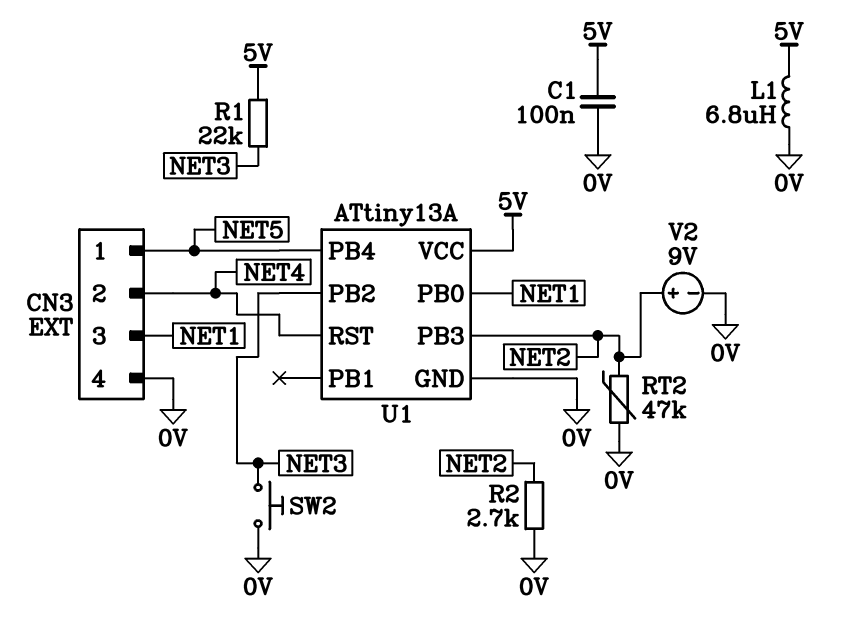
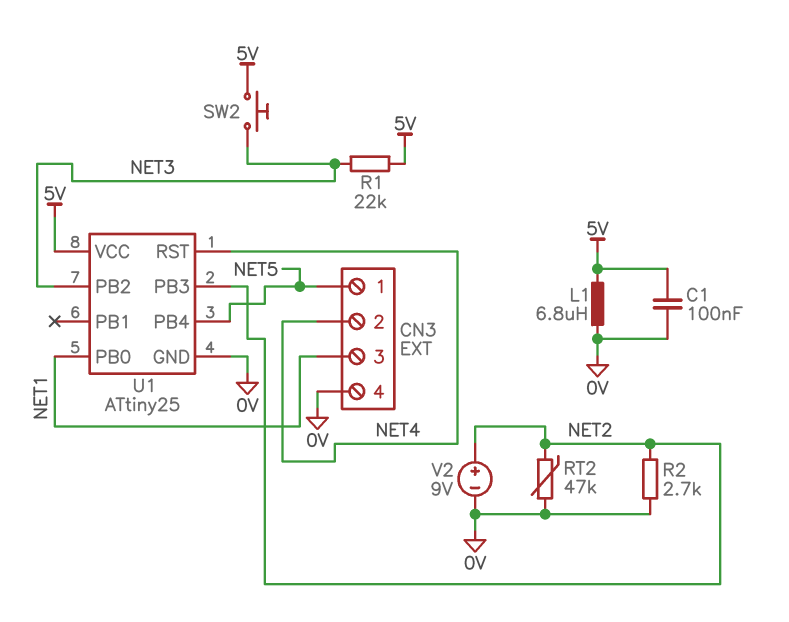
SW2: button (0V, NET3) -> button (5V, NET3)
U1: ATtiny13A -> ATtiny25

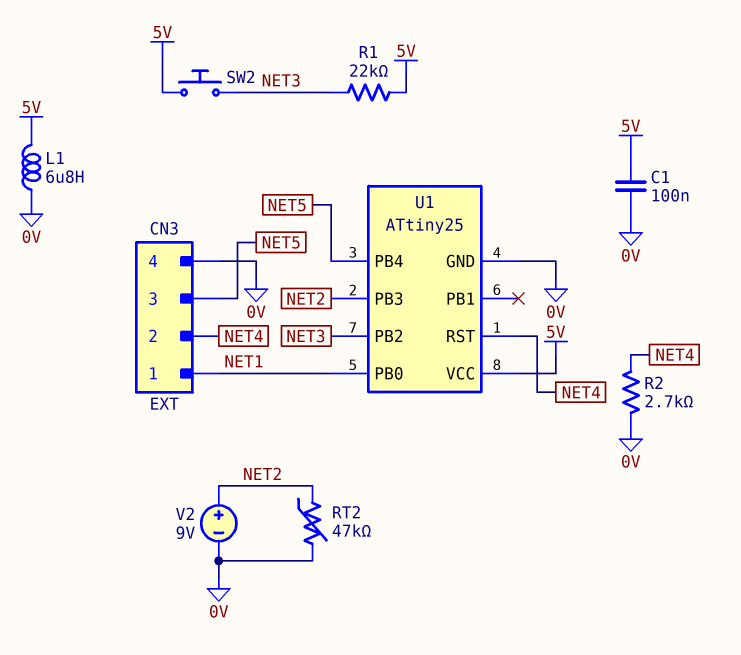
CN3 pin 1: NET5 -> NET1
CN3 pin 3: NET1 -> NET5
R2: 2.7k (0V, NET2) -> 2.7k (0V, NET4)

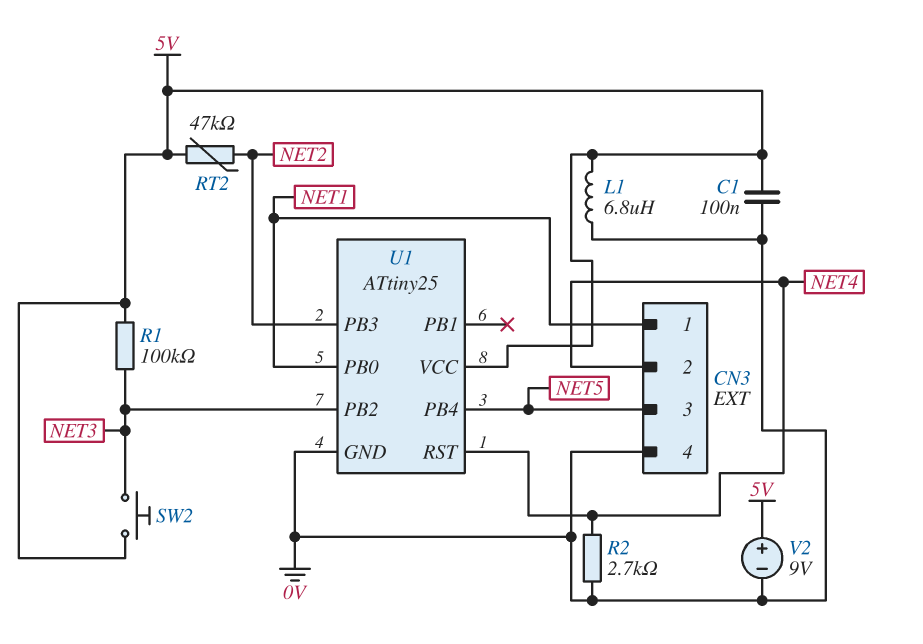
R1: 22k (5V, NET3) -> 100k (5V, NET3)
RT2: 47k (0V, NET2) -> 47k (5V, NET2)
V2: 9V (plus NET2, minus 0V) -> 9V (plus 5V, minus 0V)

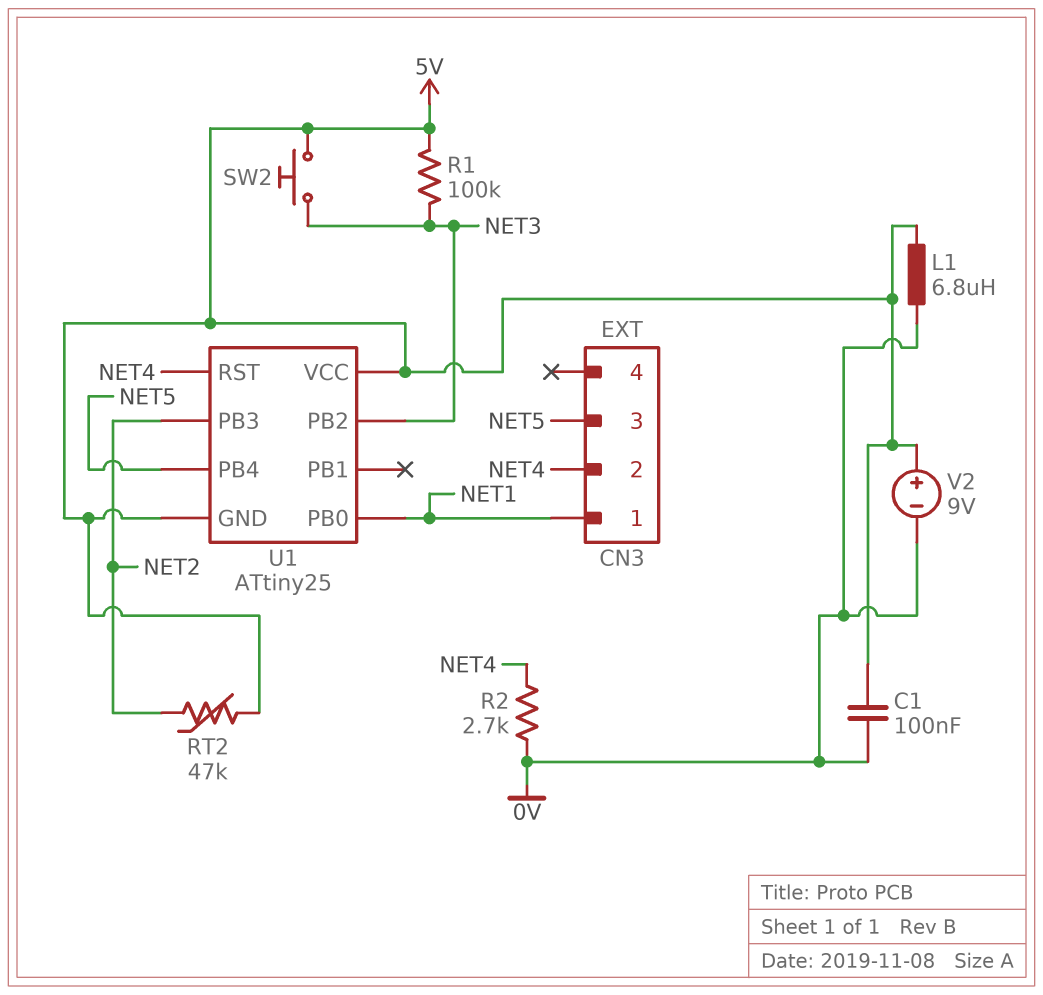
CN3 pin 4: 0V -> none
U1 pin GND: 0V -> 5V

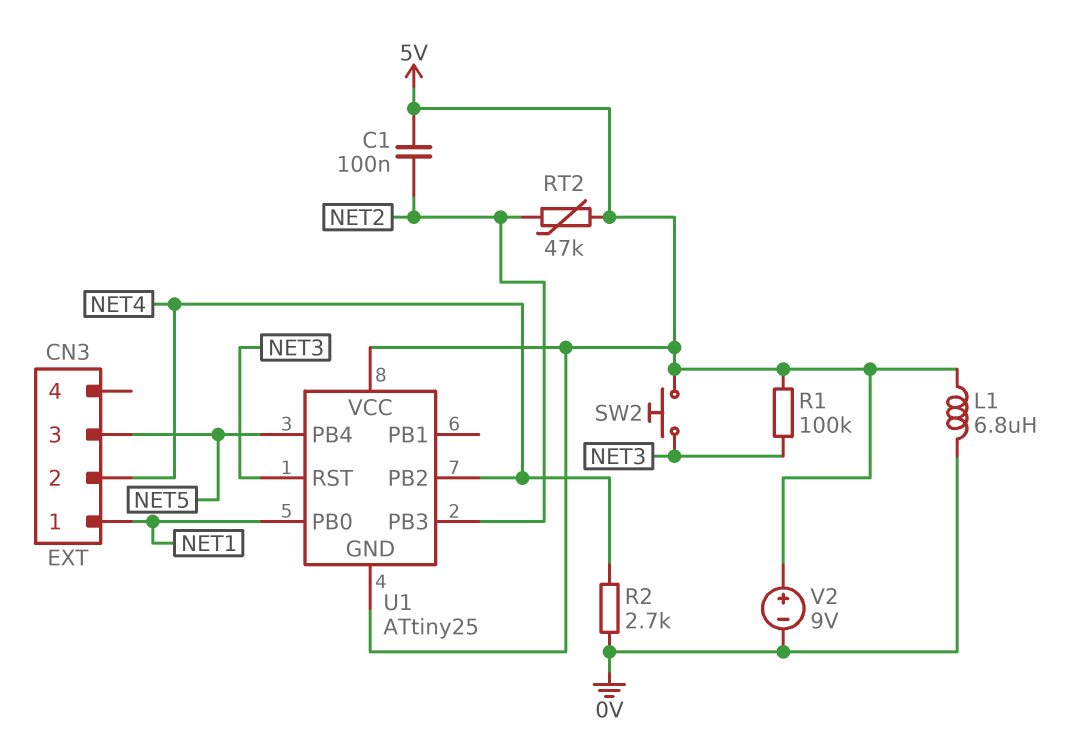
C1: 100nF (0V, 5V) -> 100nF (5V, NET2)
U1 pin PB2: NET3 -> NET4
U1 pin RST: NET4 -> NET3

